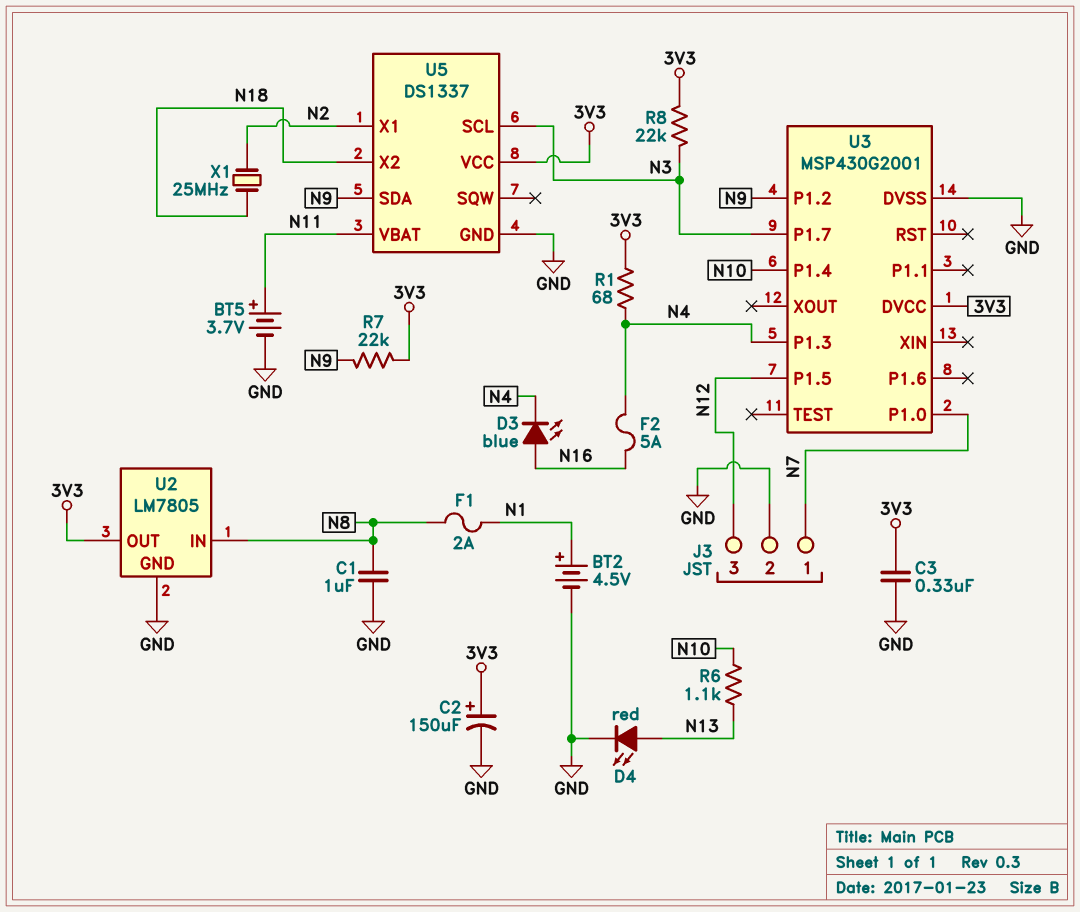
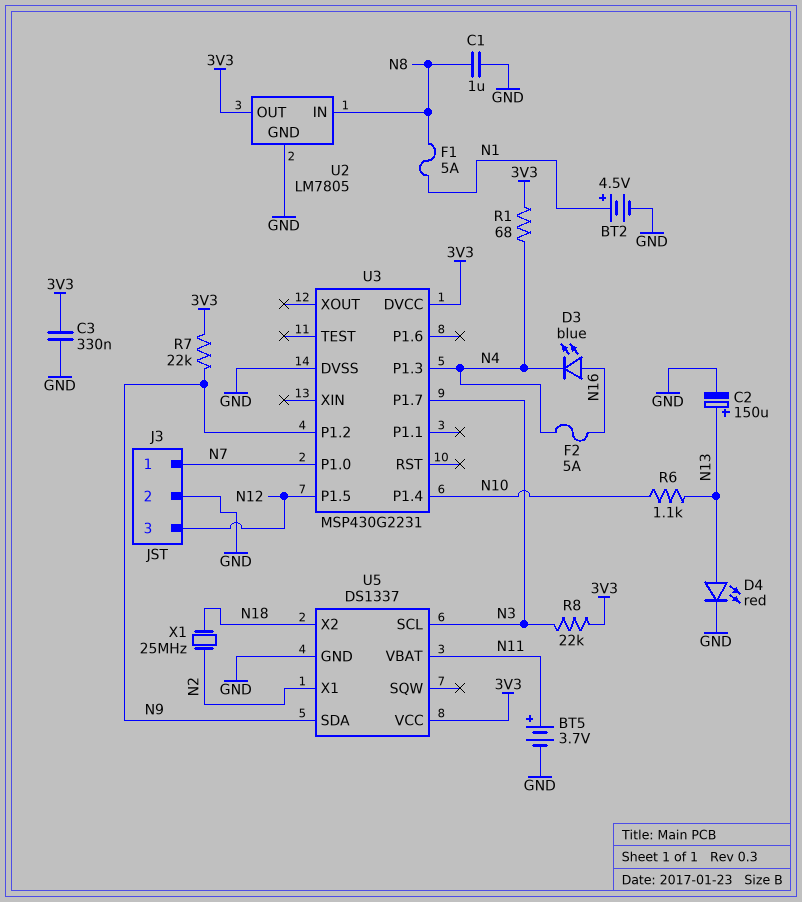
C2: 150uF (plus 3V3, minus GND) -> 150uF (plus N13, minus GND)
F1: 2A (N1, N8) -> 5A (N1, N8)
U3: MSP430G2001 -> MSP430G2231

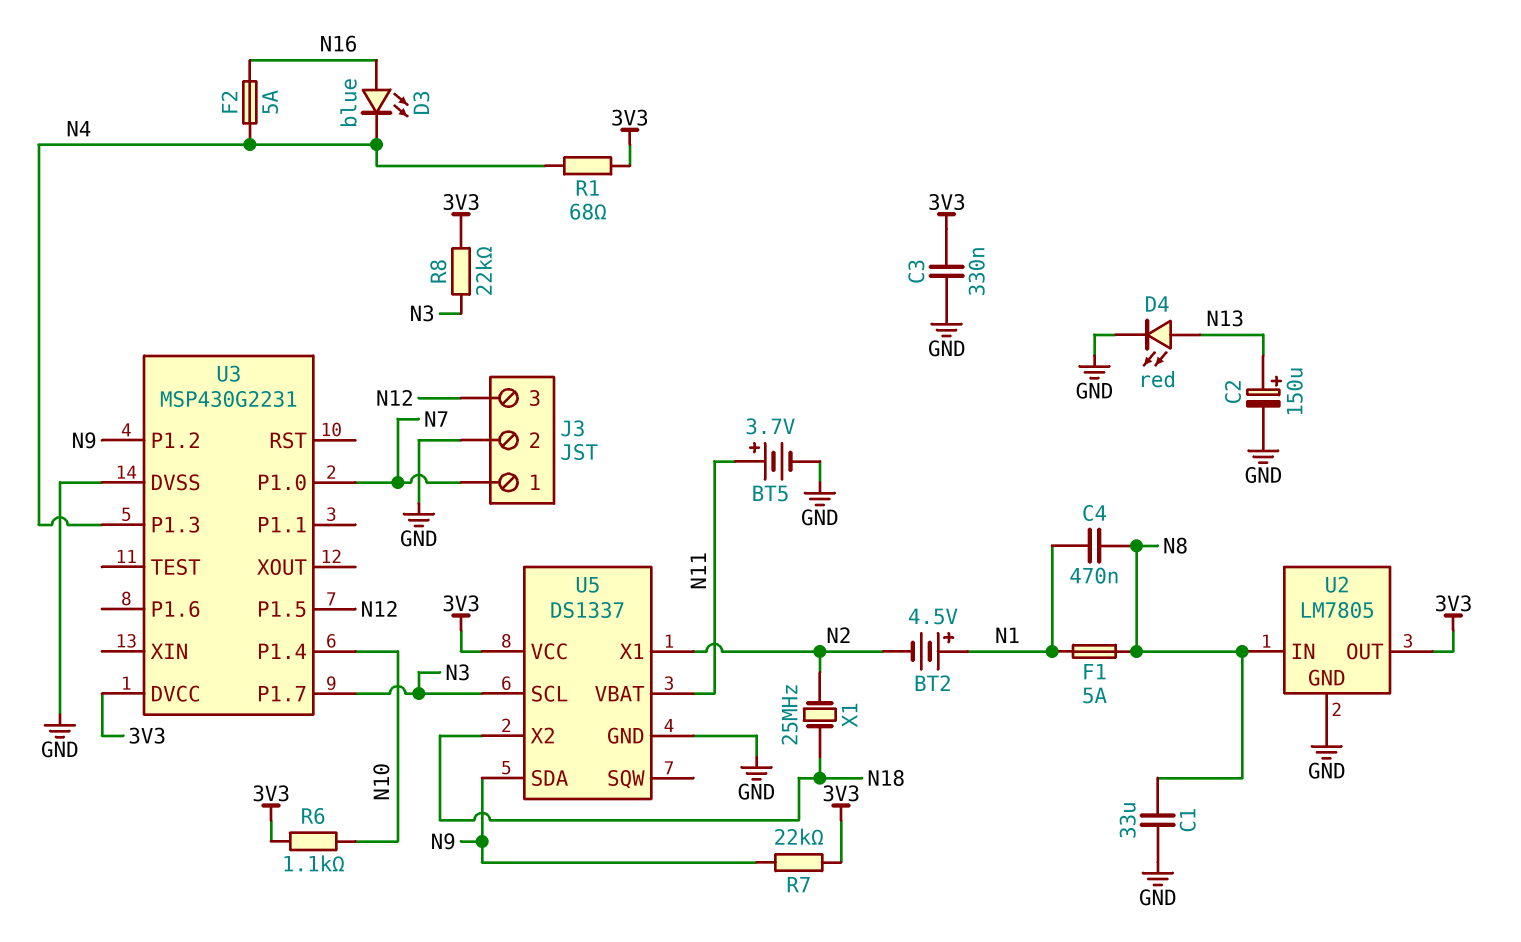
BT2: 4.5V (plus N1, minus GND) -> 4.5V (plus N1, minus N2)
C1: 1uF (GND, N8) -> 33uF (GND, N8)
C4: none -> 470nF (N1, N8)
R6: 1.1k (N10, N13) -> 1.1k (3V3, N10)

